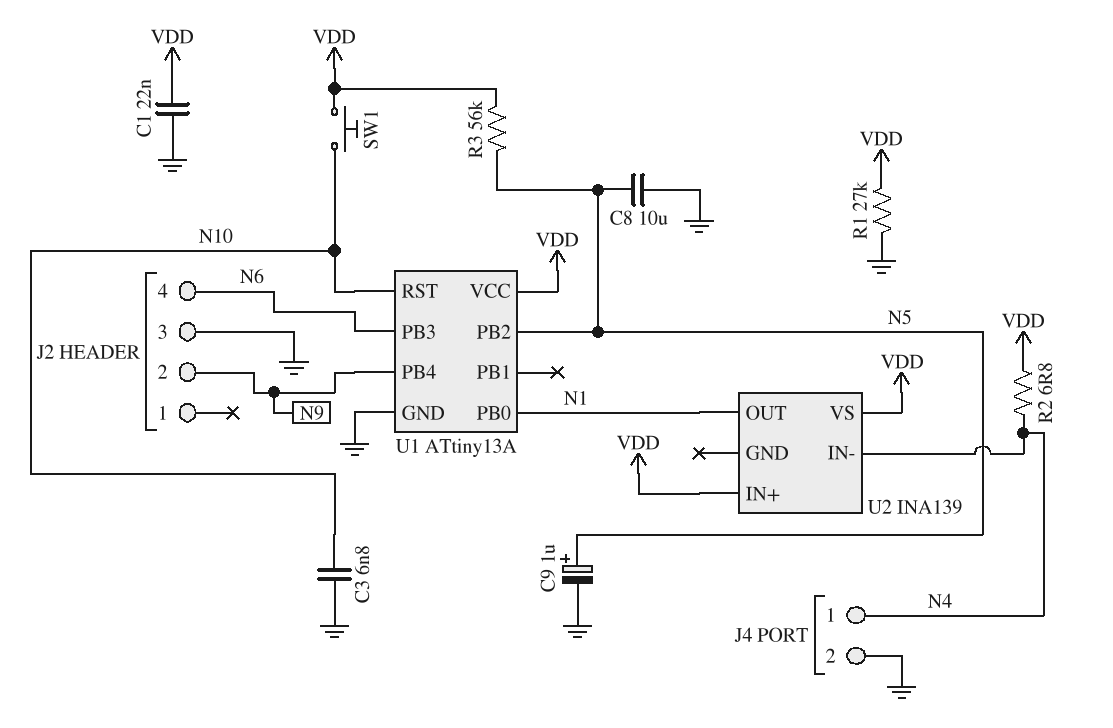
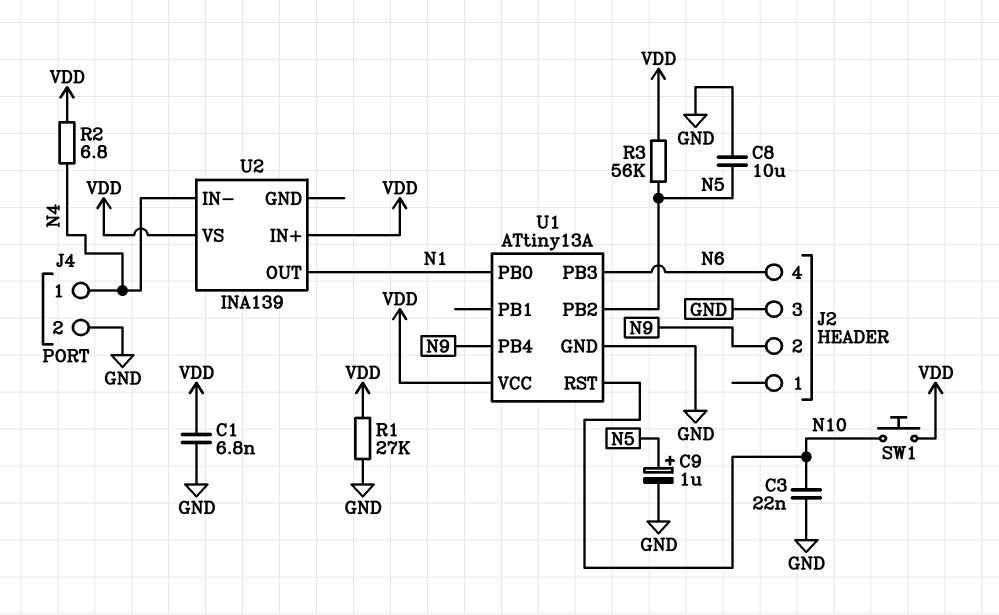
C1: 22nF (GND, VDD) -> 6.8nF (GND, VDD)
C3: 6.8nF (GND, N10) -> 22nF (GND, N10)

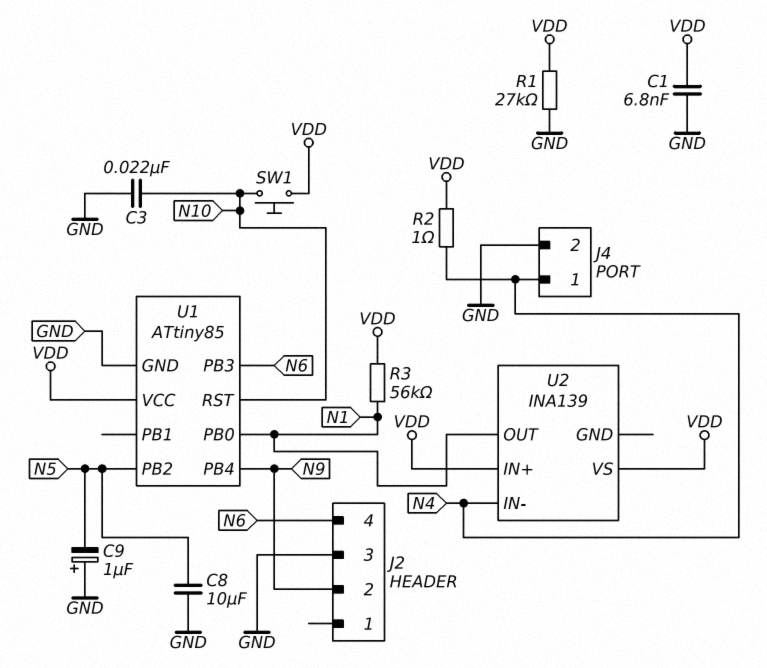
C9: 1uF (plus N5, minus GND) -> 1uF (plus GND, minus N5)
R2: 6.8 (N4, VDD) -> 1 (N4, VDD)
R3: 56k (N5, VDD) -> 56k (N1, VDD)
U1: ATtiny13A -> ATtiny85

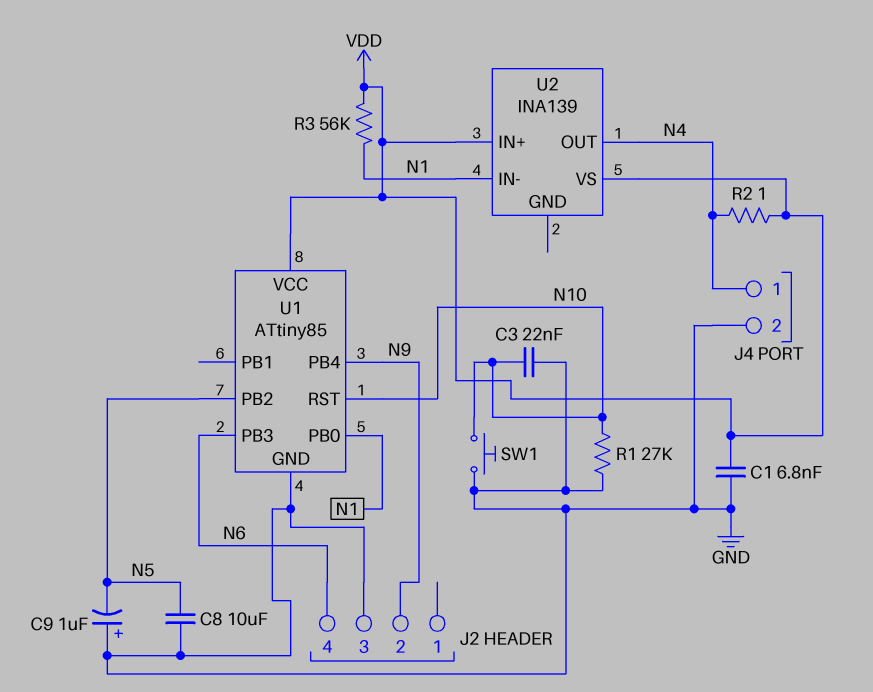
R1: 27k (GND, VDD) -> 27k (GND, N10)
SW1: button (N10, VDD) -> button (GND, N10)
U2 pin IN-: N4 -> N1
U2 pin OUT: N1 -> N4

